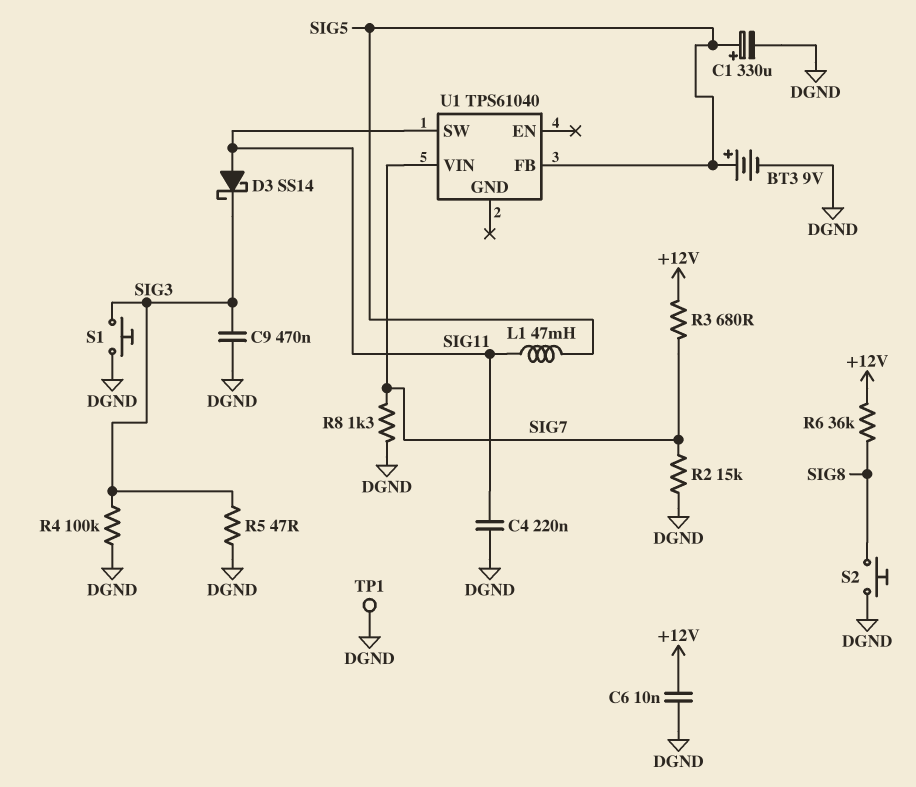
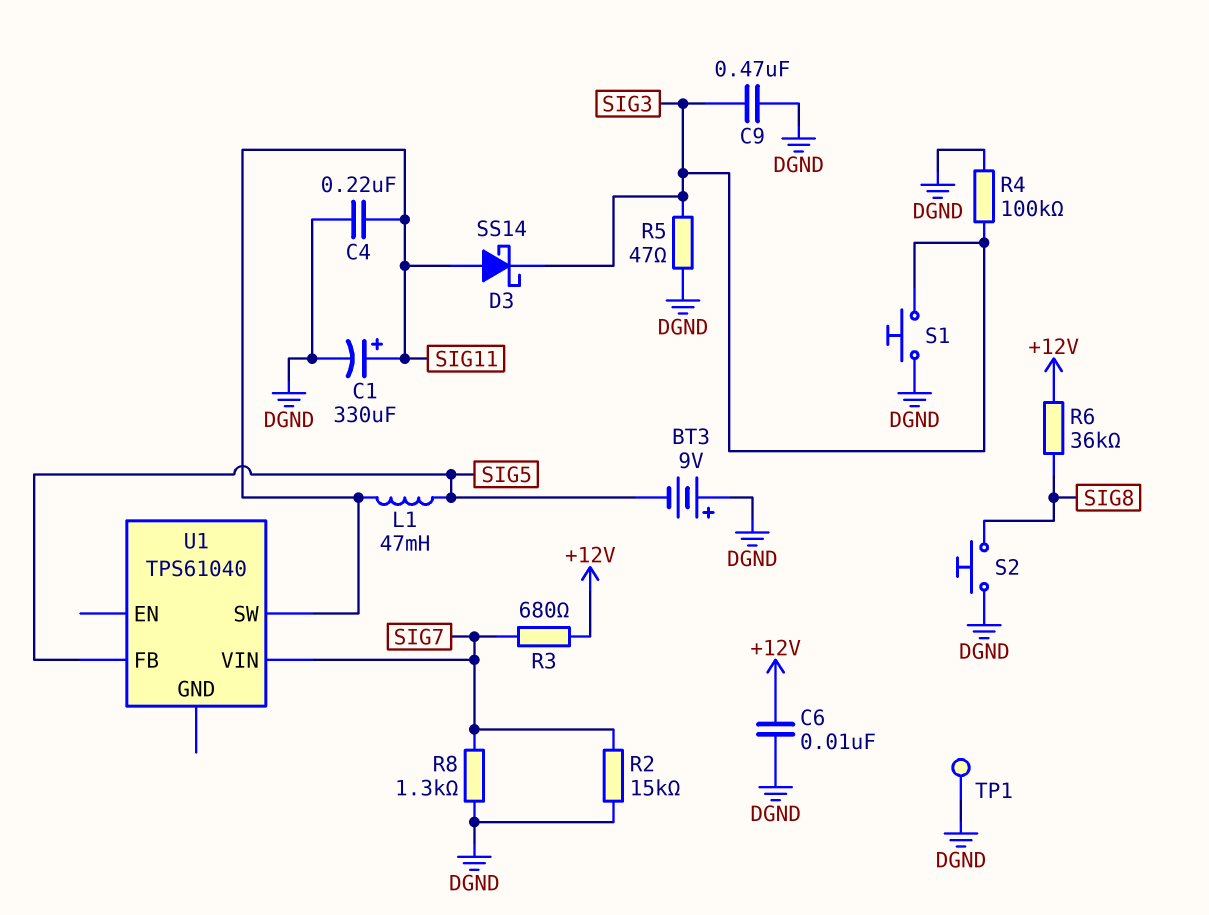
BT3: 9V (plus SIG5, minus DGND) -> 9V (plus DGND, minus SIG5)
C1: 330uF (plus SIG5, minus DGND) -> 330uF (plus SIG11, minus DGND)

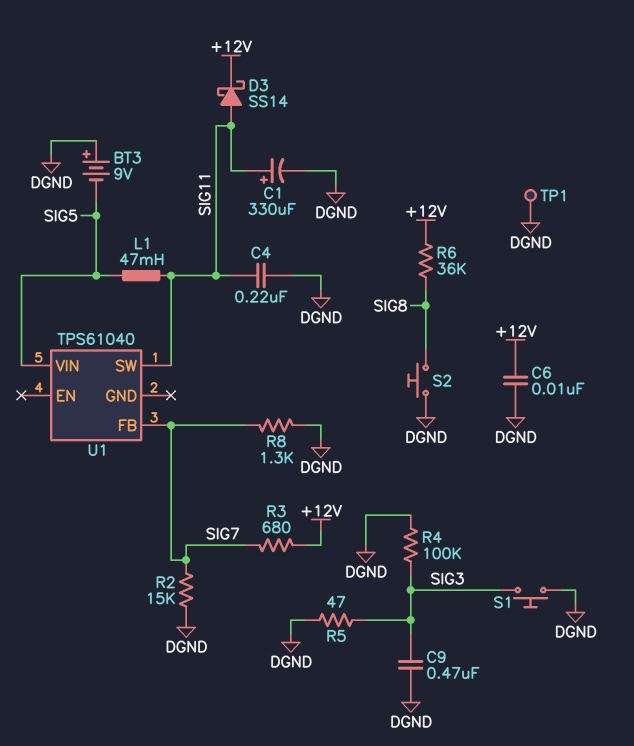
D3: schottky SS14 (A SIG11, K SIG3) -> schottky SS14 (A SIG11, K +12V)
U1 pin FB: SIG5 -> SIG7
U1 pin VIN: SIG7 -> SIG5

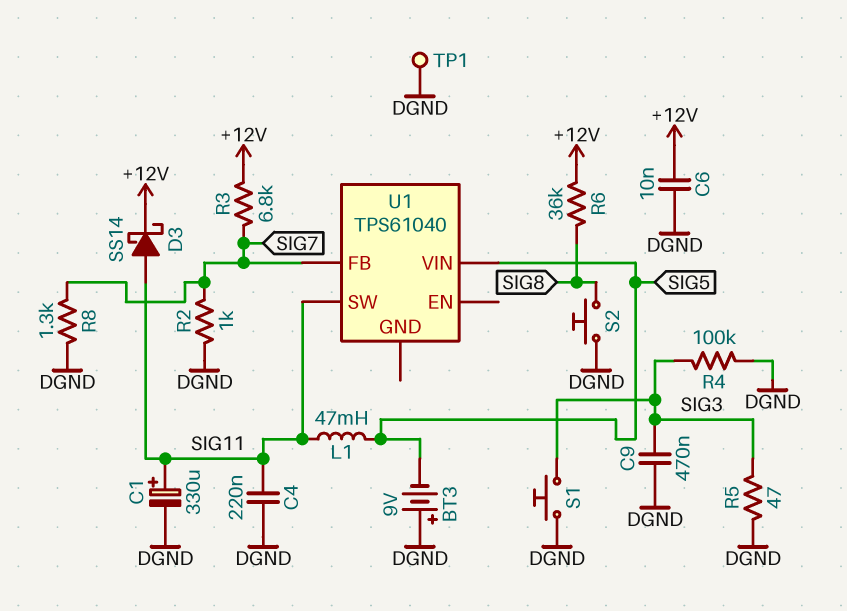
R2: 15k (DGND, SIG7) -> 1k (DGND, SIG7)
R3: 680 (+12V, SIG7) -> 6.8k (+12V, SIG7)

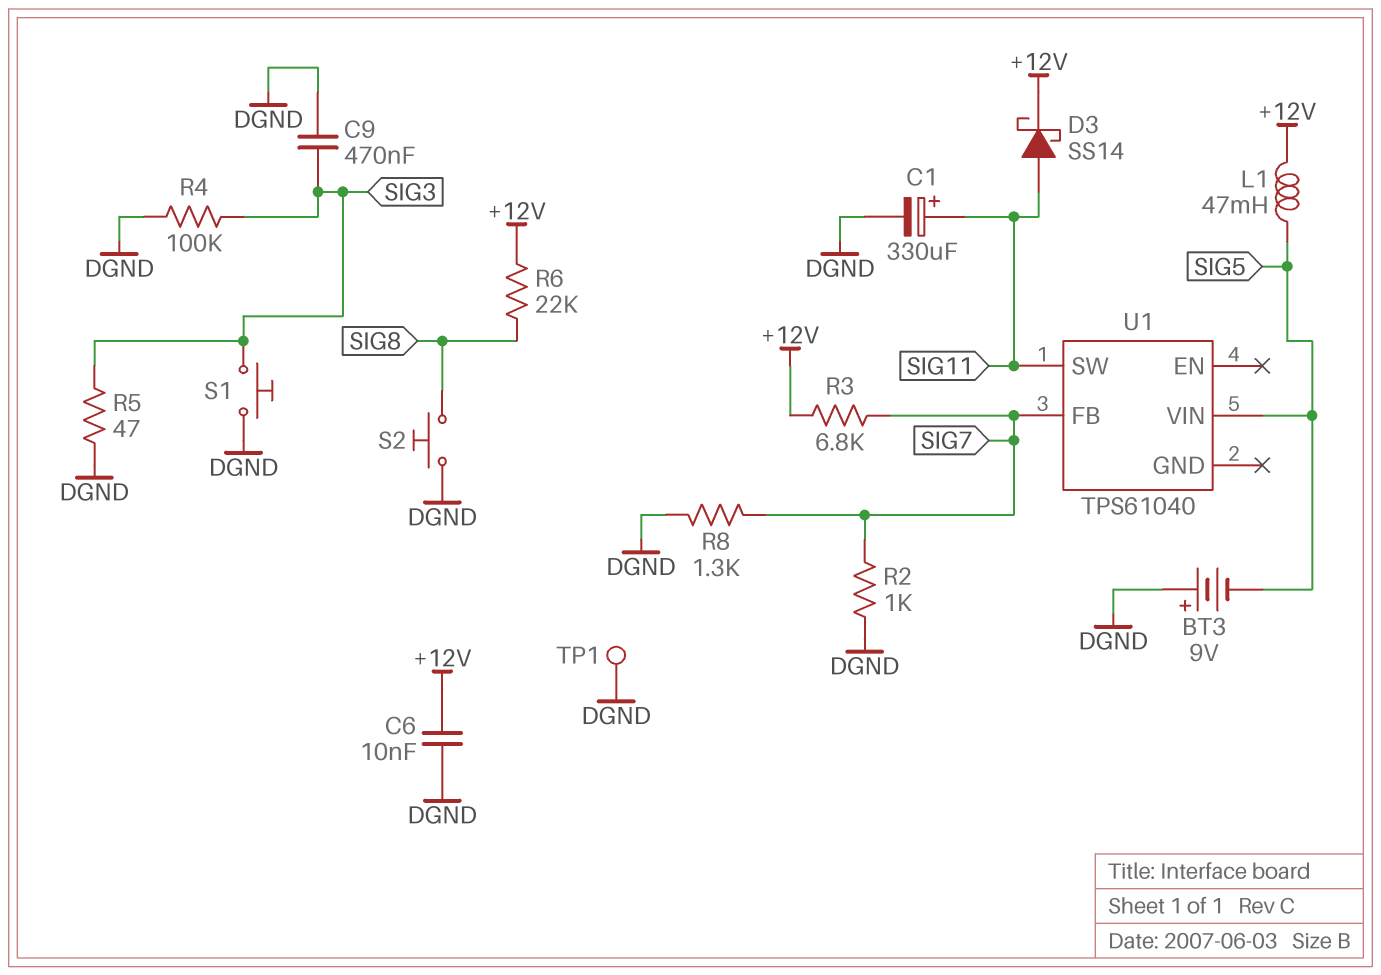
C4: 220nF (DGND, SIG11) -> none
L1: 47mH (SIG5, SIG11) -> 47mH (+12V, SIG5)
R6: 36k (+12V, SIG8) -> 22k (+12V, SIG8)

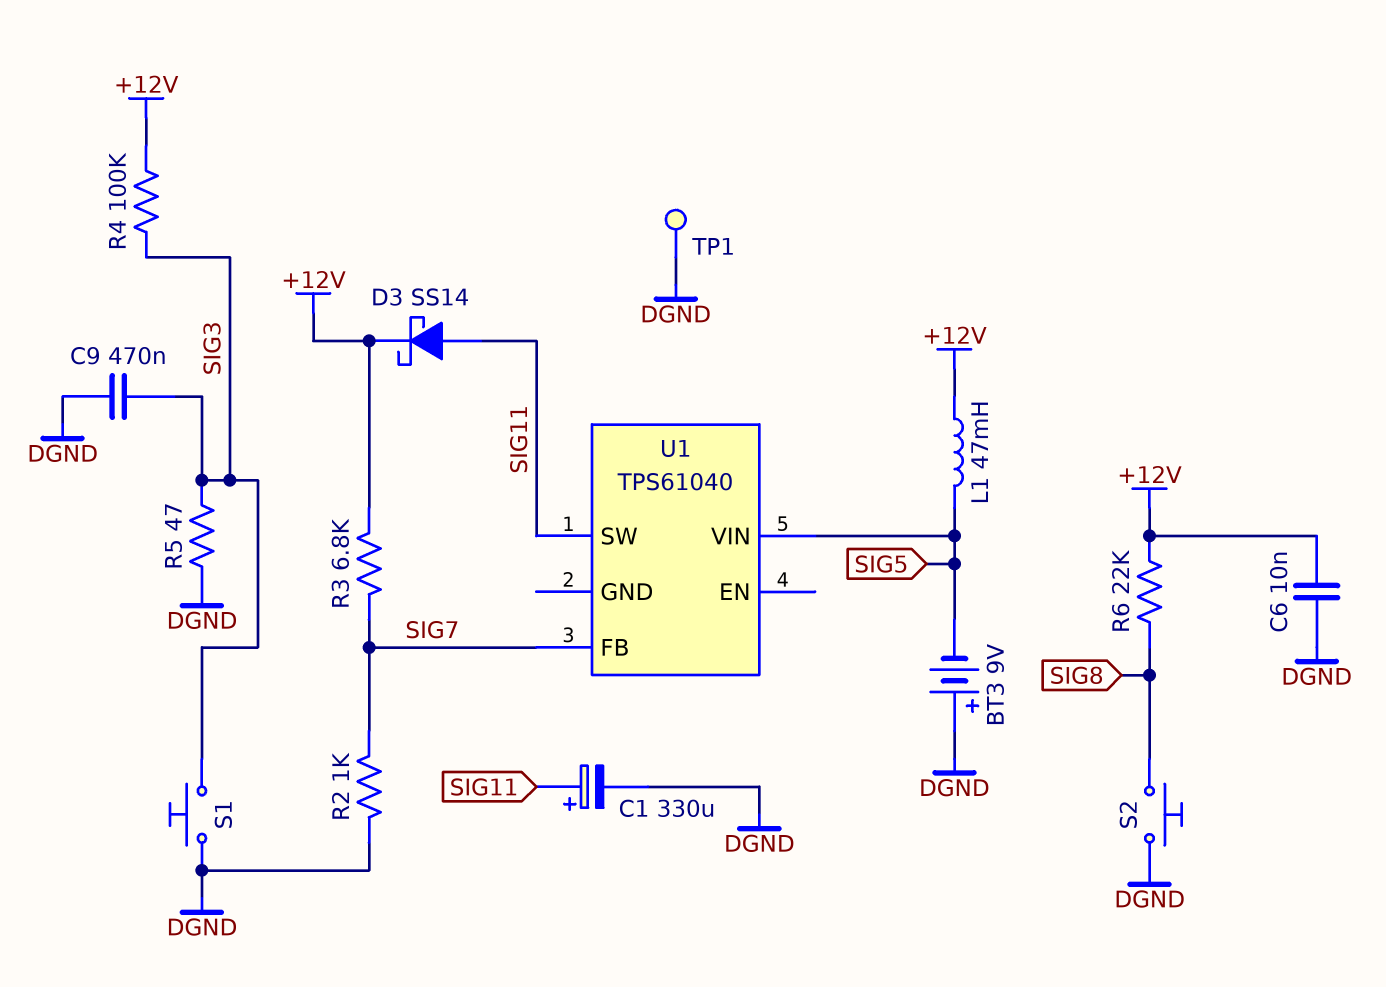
R4: 100k (DGND, SIG3) -> 100k (+12V, SIG3)
R8: 1.3k (DGND, SIG7) -> none

